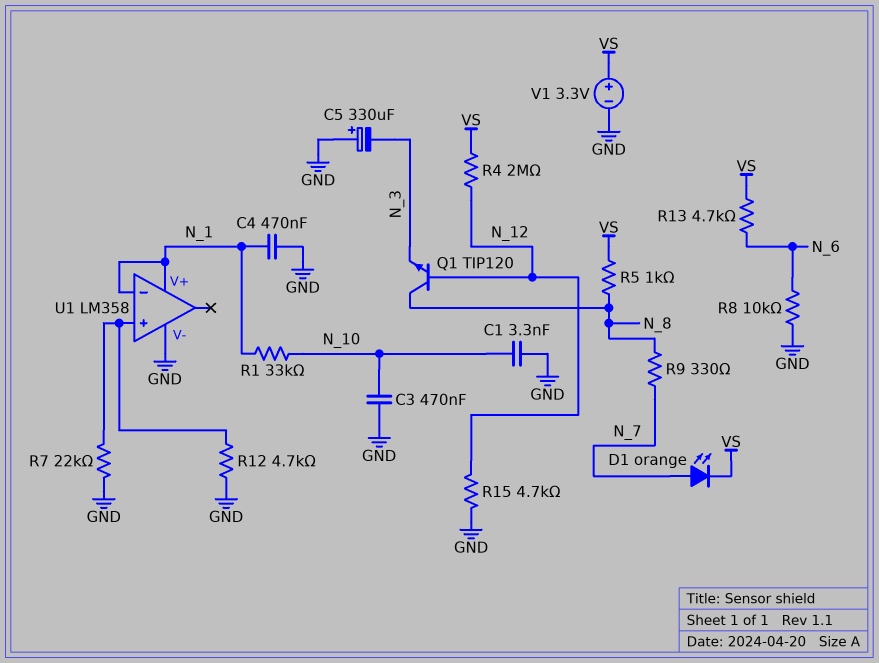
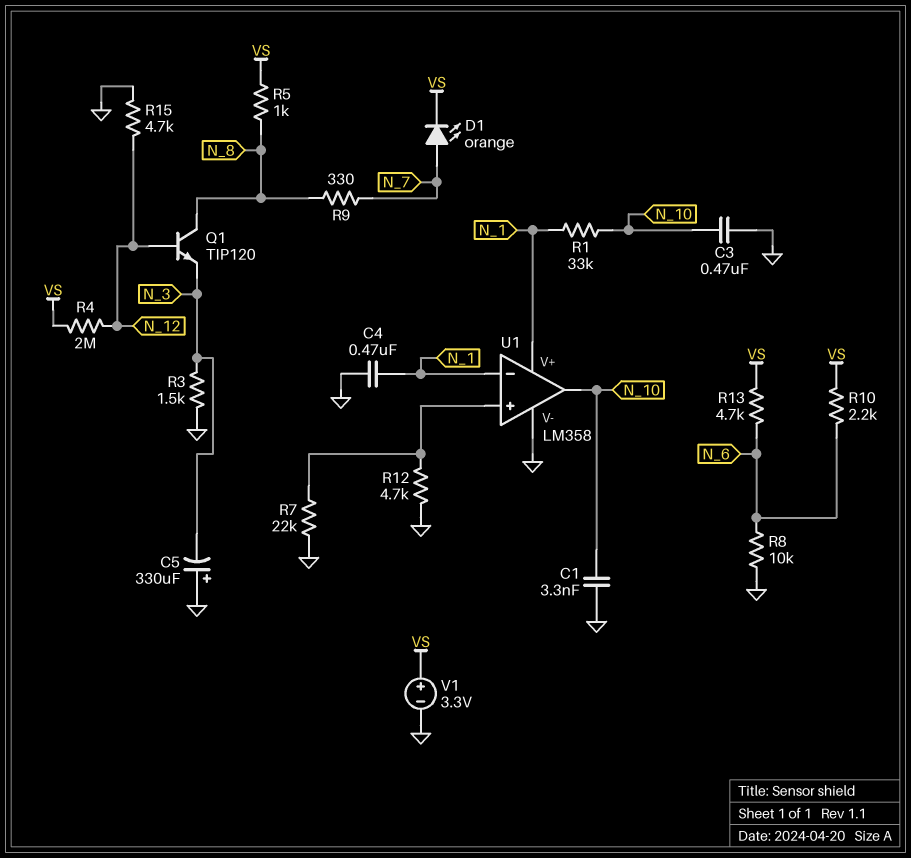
R3: none -> 1.5k (GND, N_3)
R10: none -> 2.2k (N_6, VS)
U1 pin out: none -> N_10

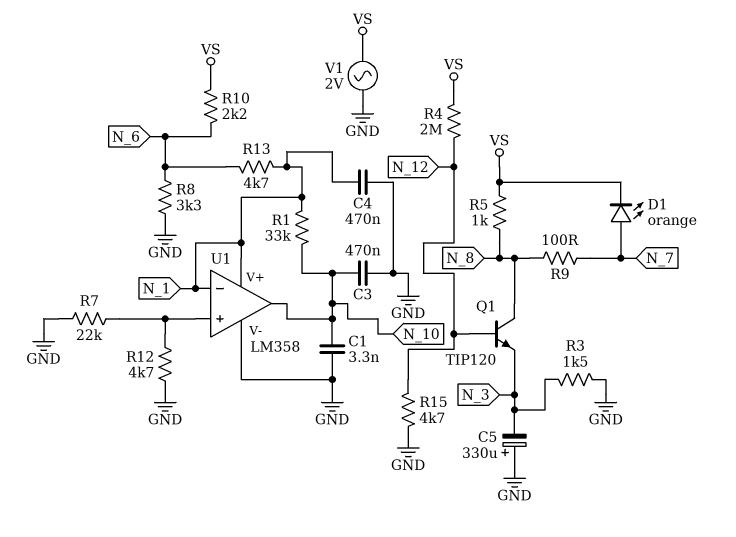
R8: 10k (GND, N_6) -> 3.3k (GND, N_6)
R9: 330 (N_7, N_8) -> 100 (N_7, N_8)
R13: 4.7k (N_6, VS) -> 4.7k (N_1, N_6)
V1: 3.3V (plus VS, minus GND) -> AC 2V (GND, VS)

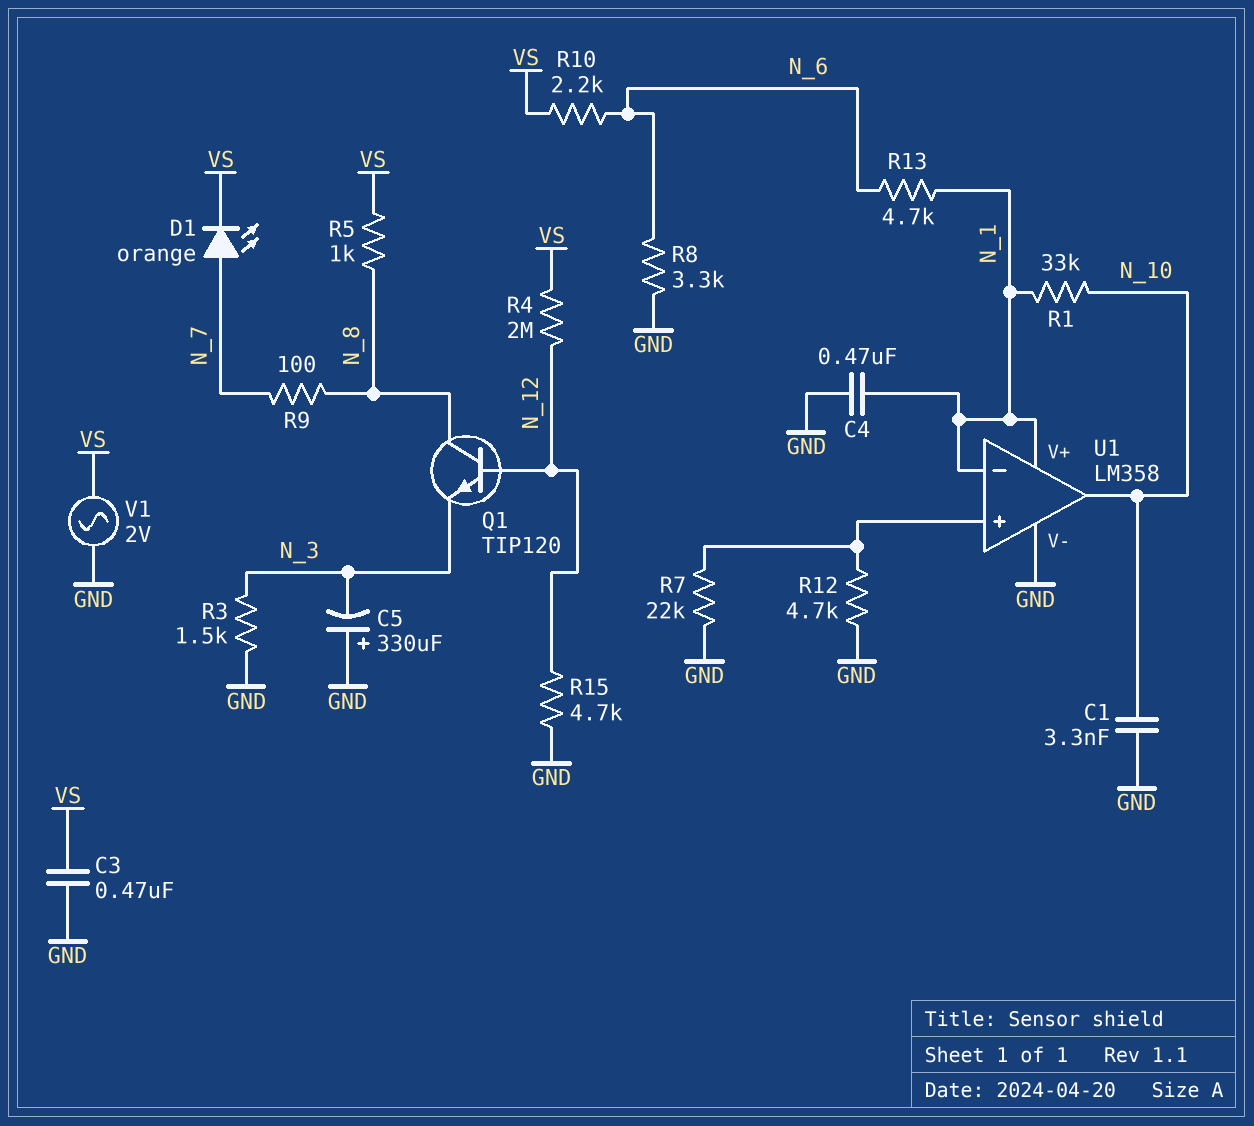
C3: 470nF (GND, N_10) -> 470nF (GND, VS)

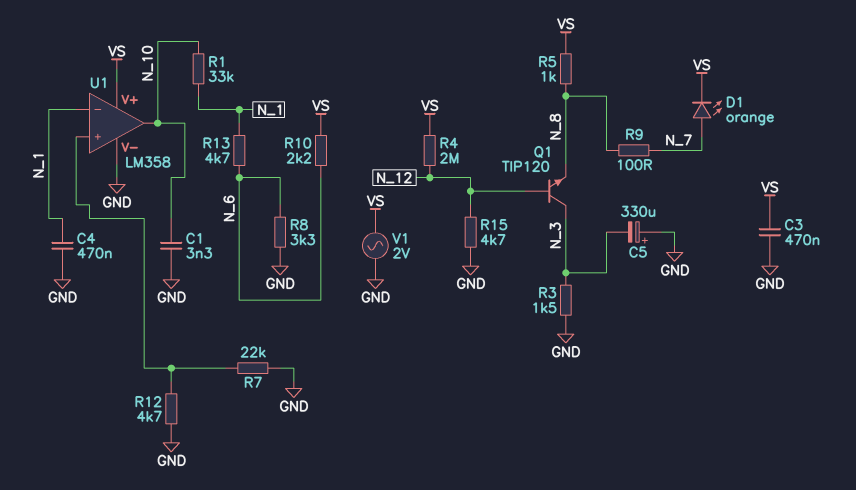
Q1: NPN TIP120 (B N_12, C N_8, E N_3) -> NPN TIP120 (B N_12, C N_3, E N_8)
U1 pin V+: N_1 -> VS

